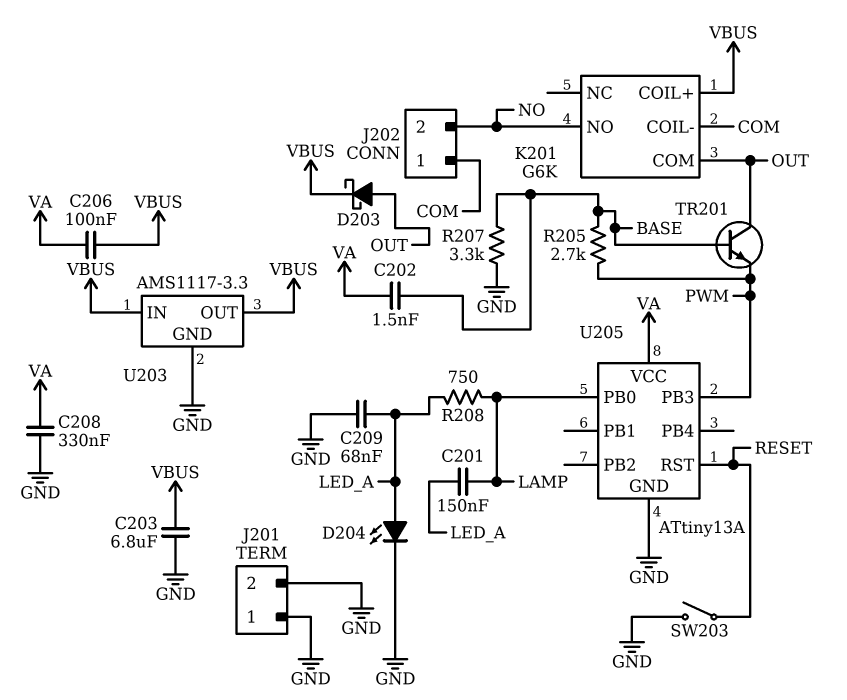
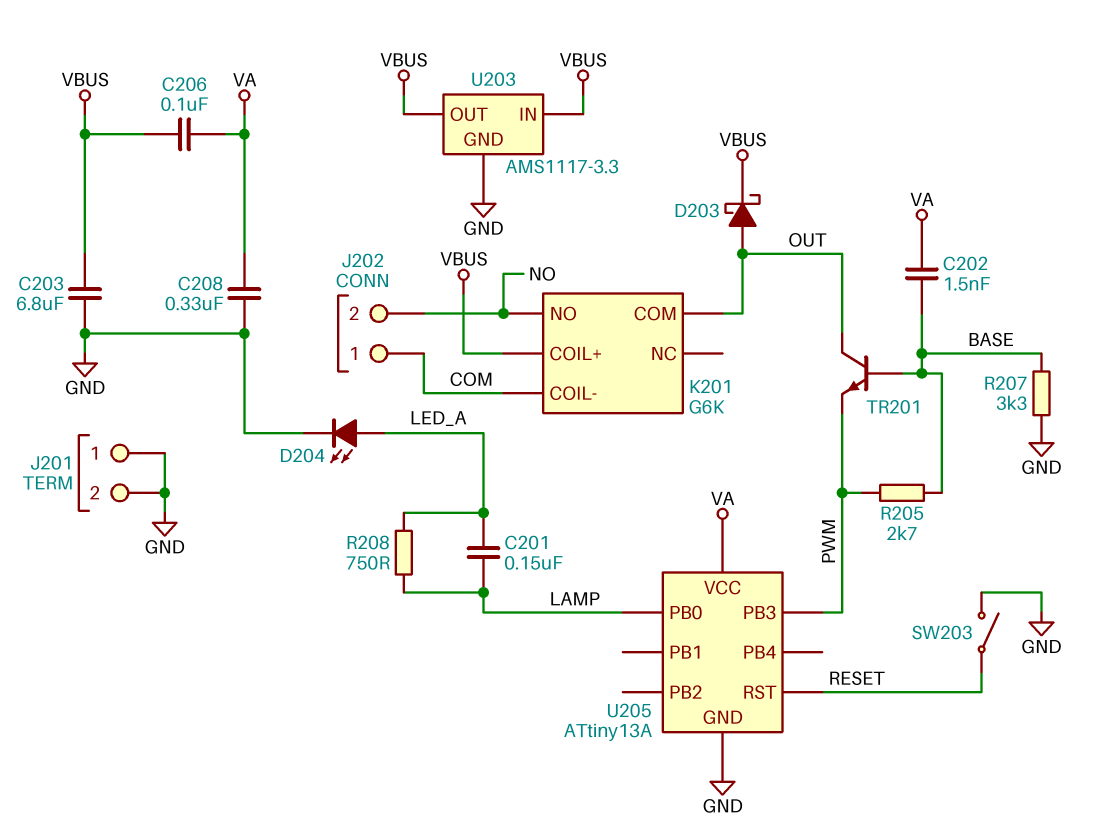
C209: 68nF (GND, LED_A) -> none

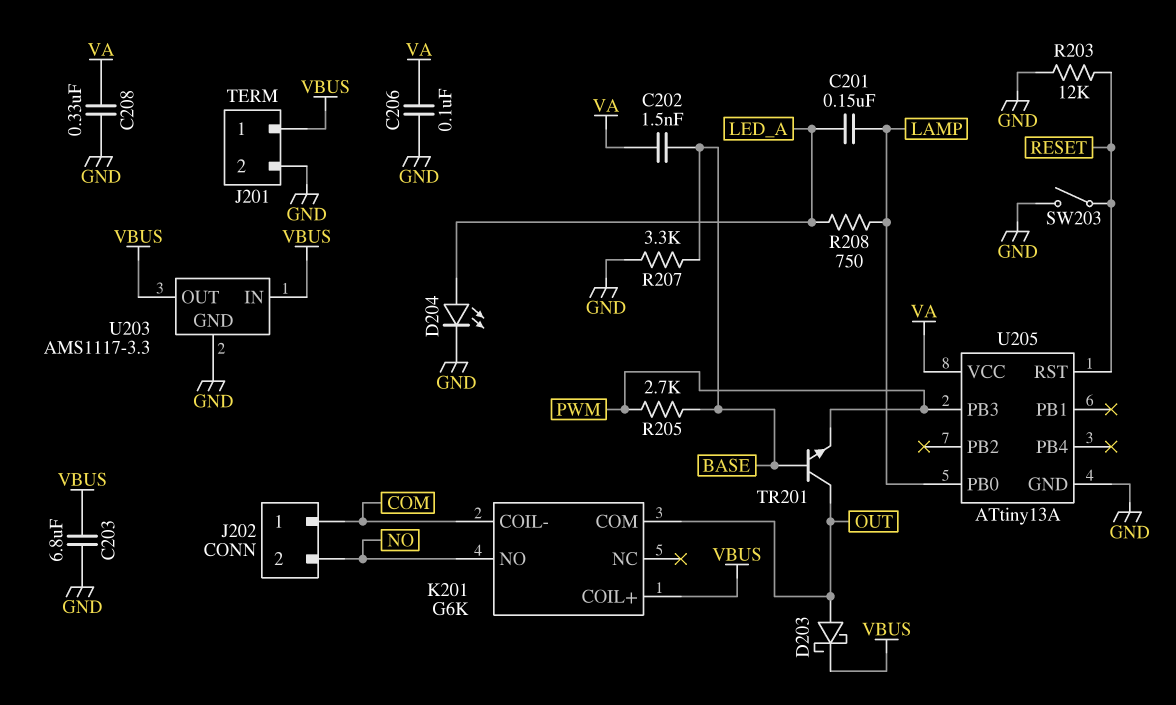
C206: 100nF (VA, VBUS) -> 100nF (GND, VA)
J201 pin 1: GND -> VBUS
R203: none -> 12k (GND, RESET)

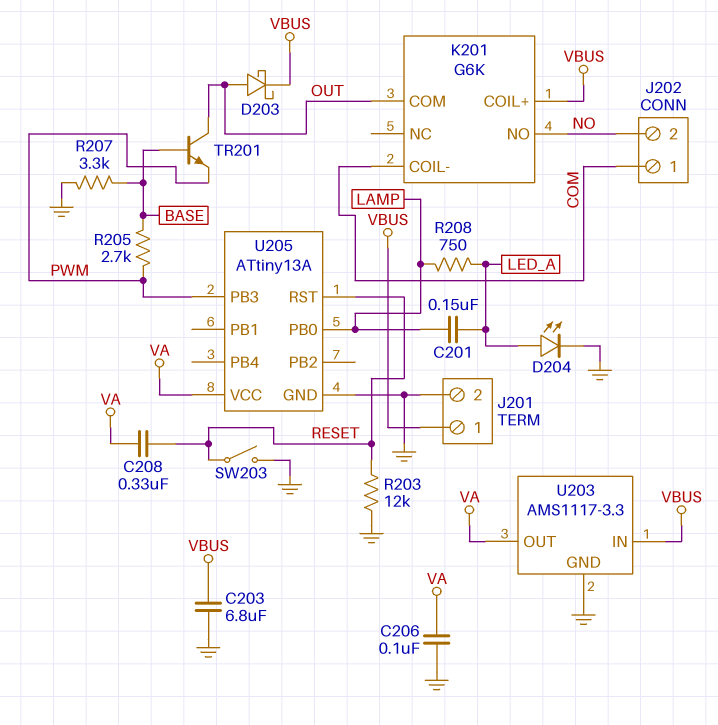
C202: 1.5nF (BASE, VA) -> none
C208: 330nF (GND, VA) -> 330nF (RESET, VA)
U203 pin OUT: VBUS -> VA

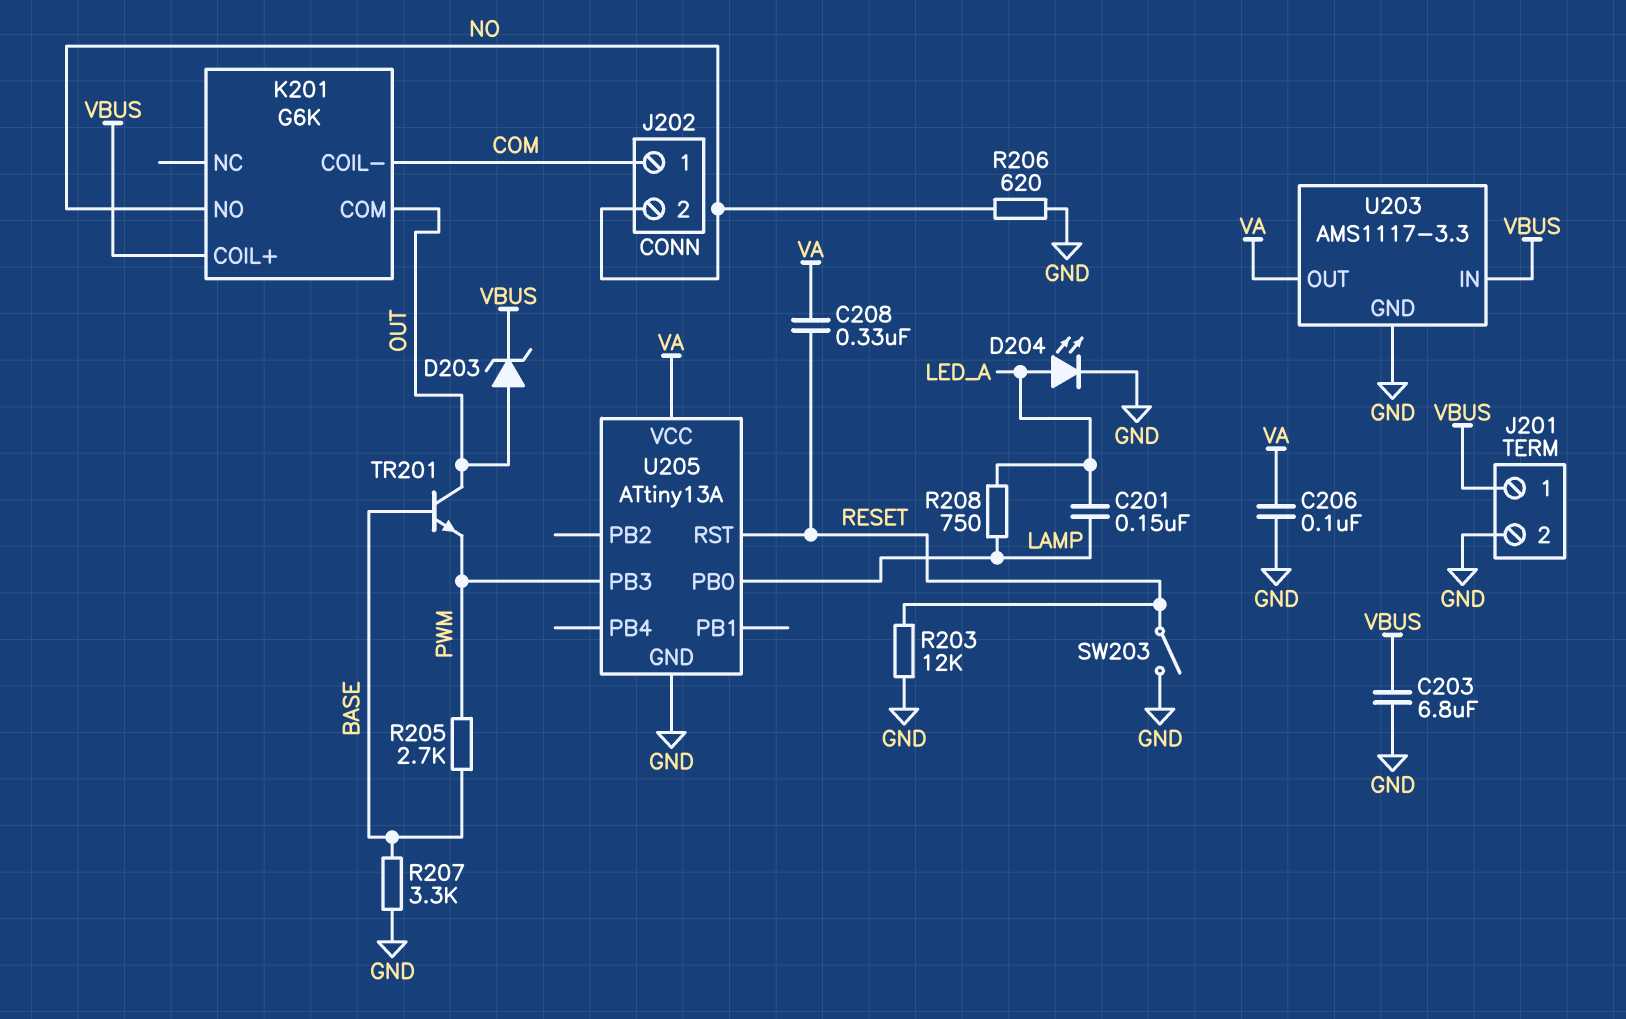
D203: schottky (A OUT, K VBUS) -> zener (A OUT, K VBUS)
R206: none -> 620 (GND, NO)

